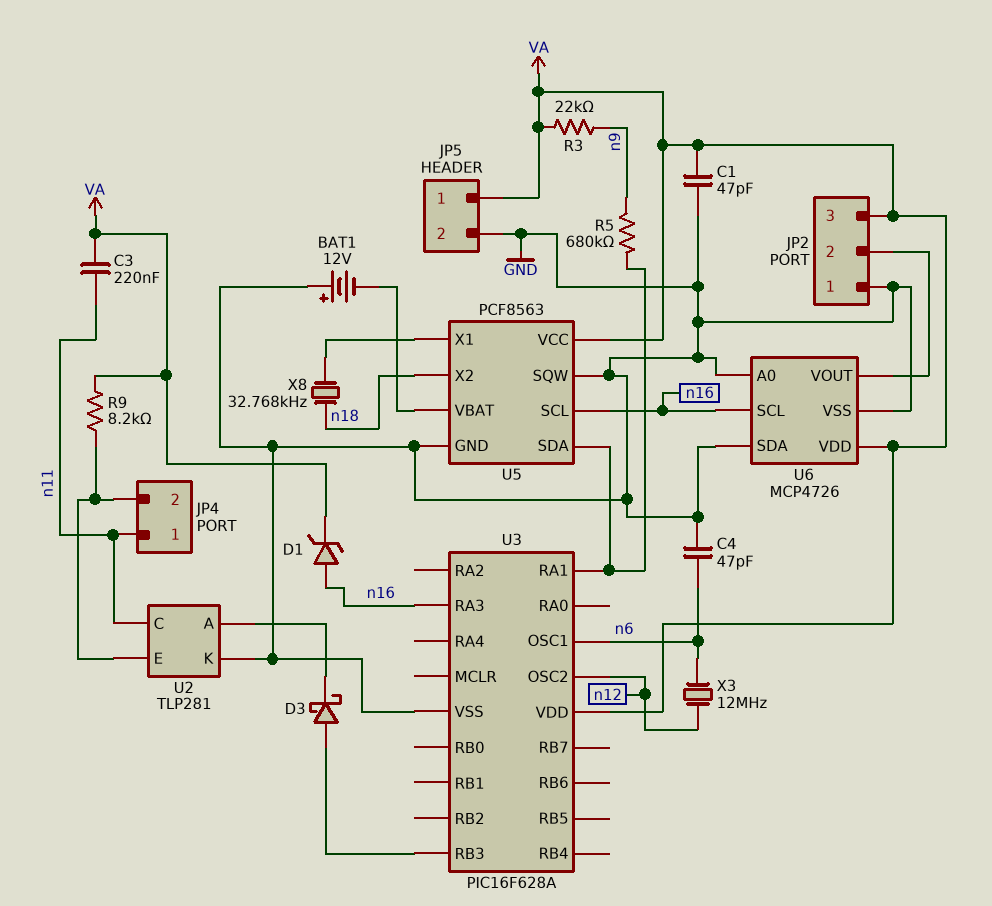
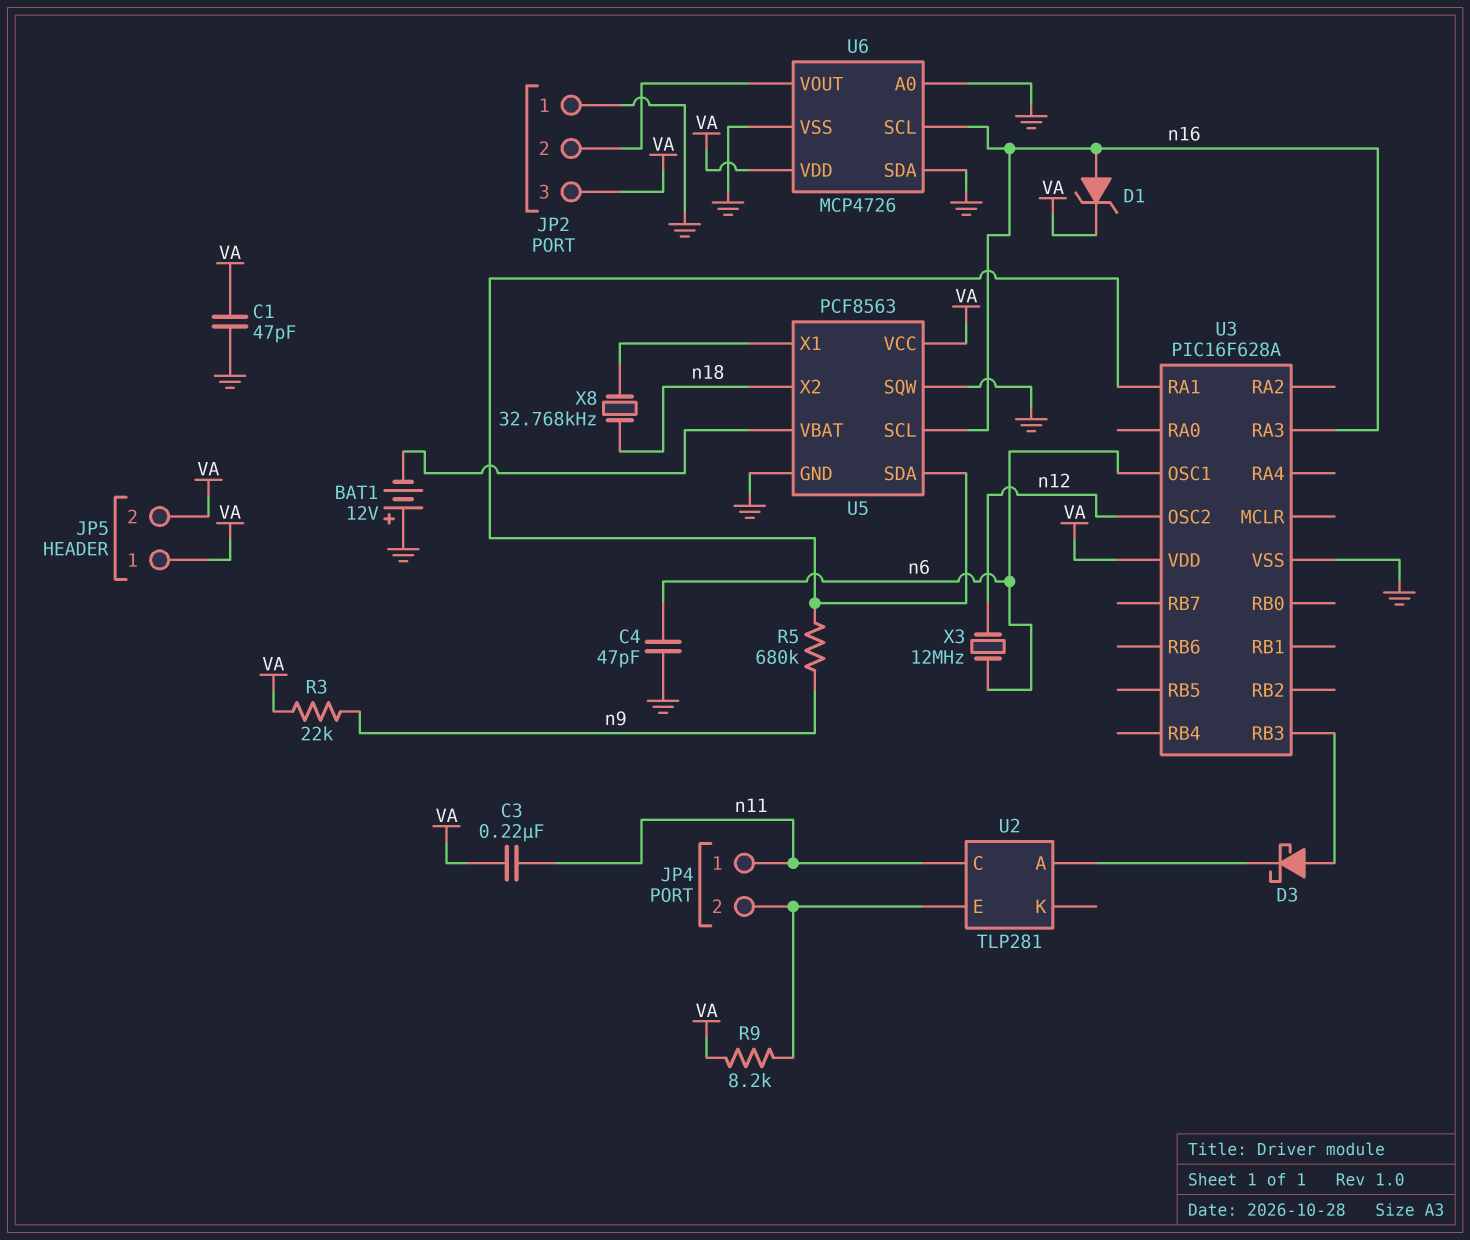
JP5 pin 2: GND -> VA
U2 pin K: GND -> none

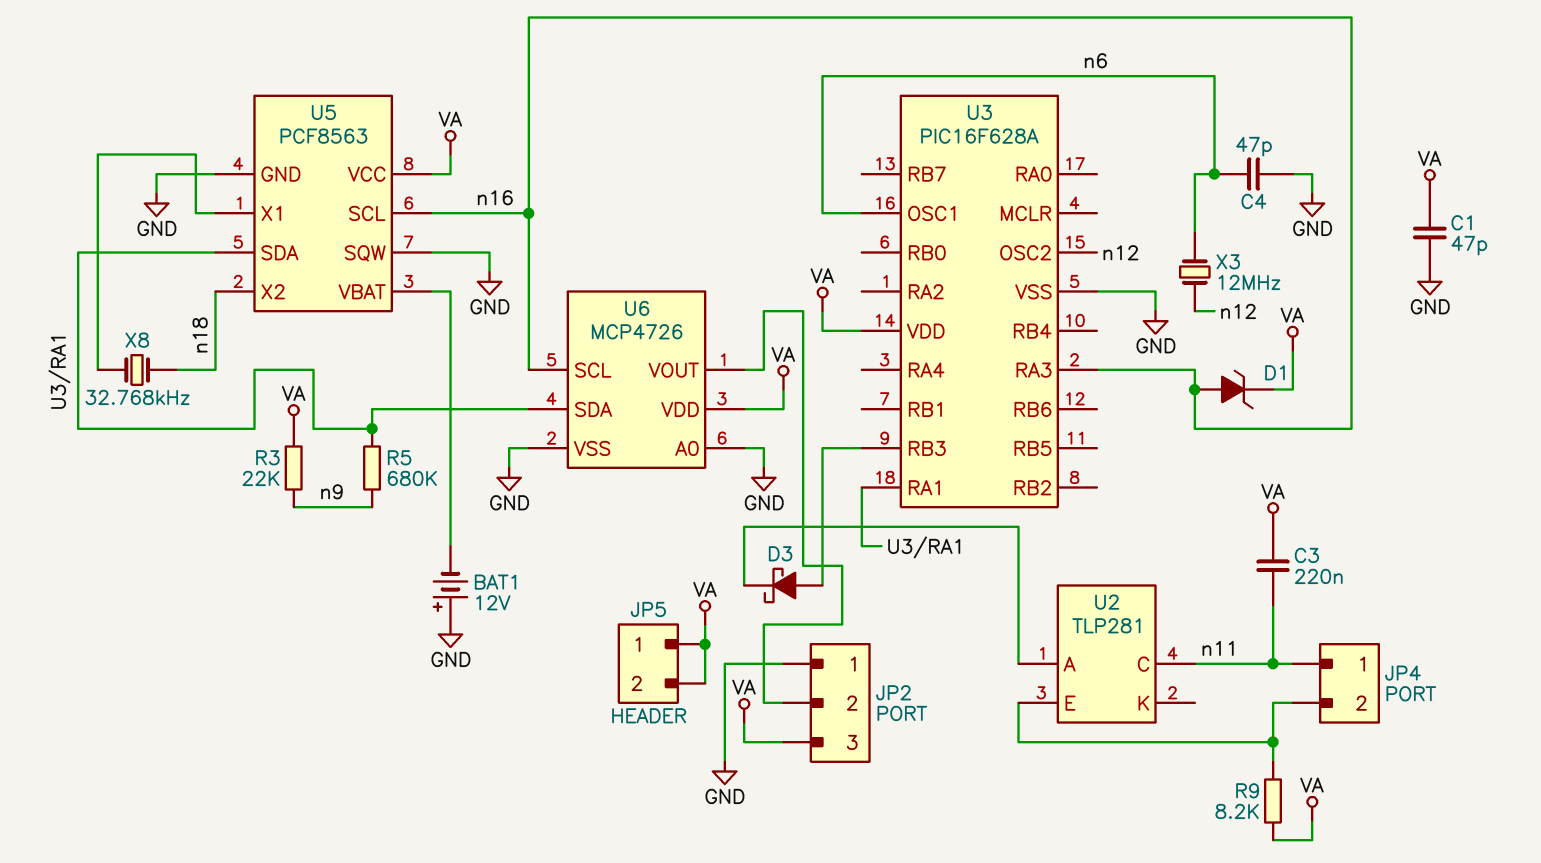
U6 pin SDA: GND -> U3/RA1

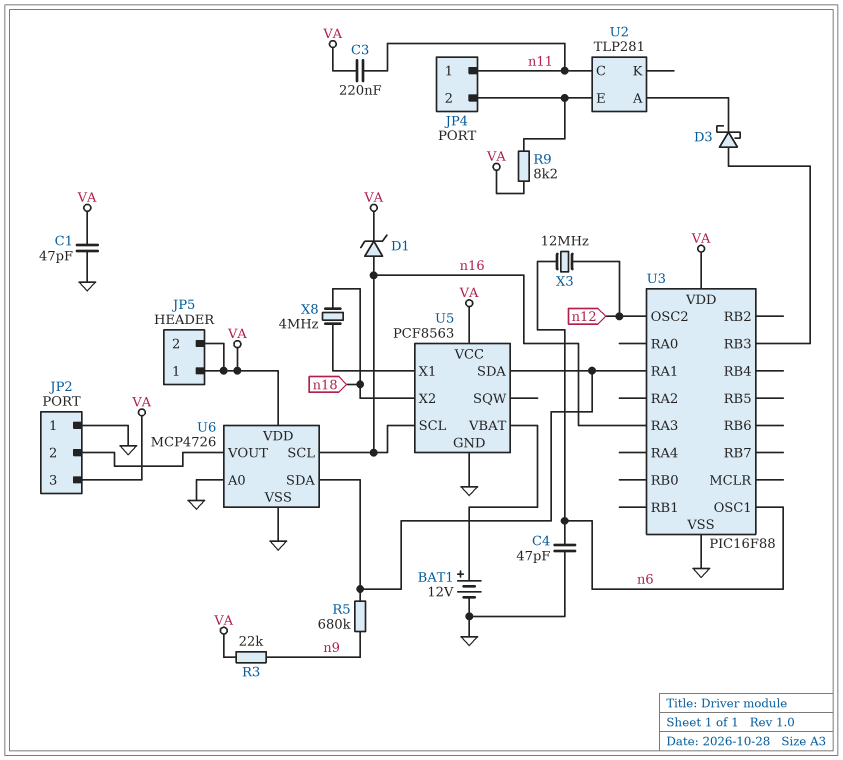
BAT1: 12V (plus GND, minus U5/VBAT) -> 12V (plus U5/VBAT, minus GND)
U3: PIC16F628A -> PIC16F88
U5 pin SQW: GND -> none
X8: 32.768kHz (U5/X1, n18) -> 4MHz (U5/X1, n18)

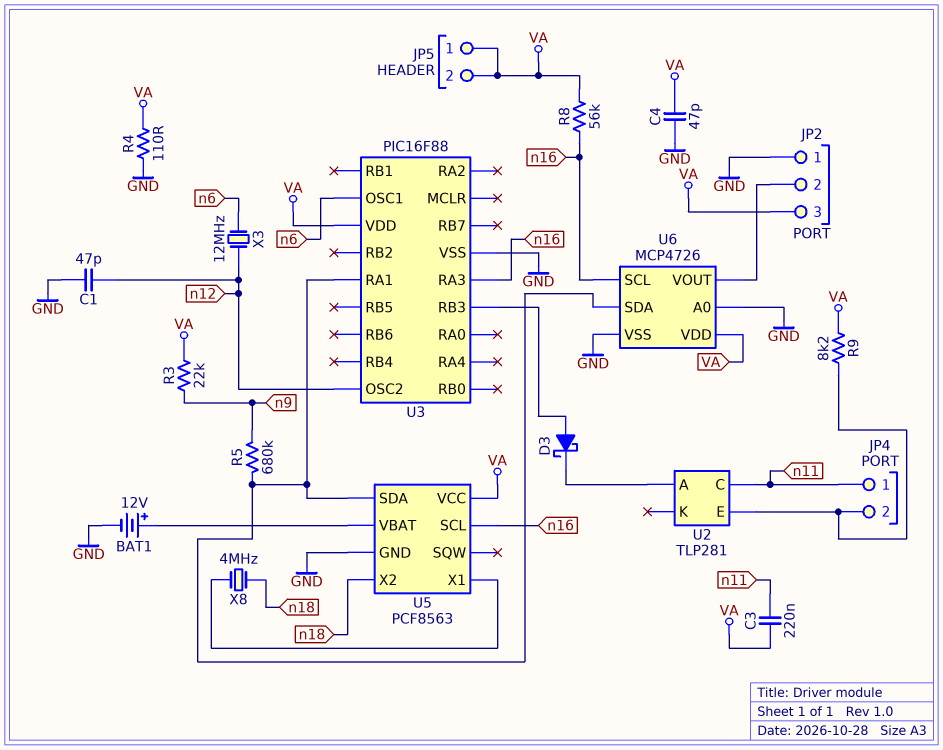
C1: 47pF (GND, VA) -> 47pF (GND, n12)
C4: 47pF (GND, n6) -> 47pF (GND, VA)
D1: zener (A n16, K VA) -> none
R4: none -> 110 (GND, VA)
R8: none -> 56k (VA, n16)

